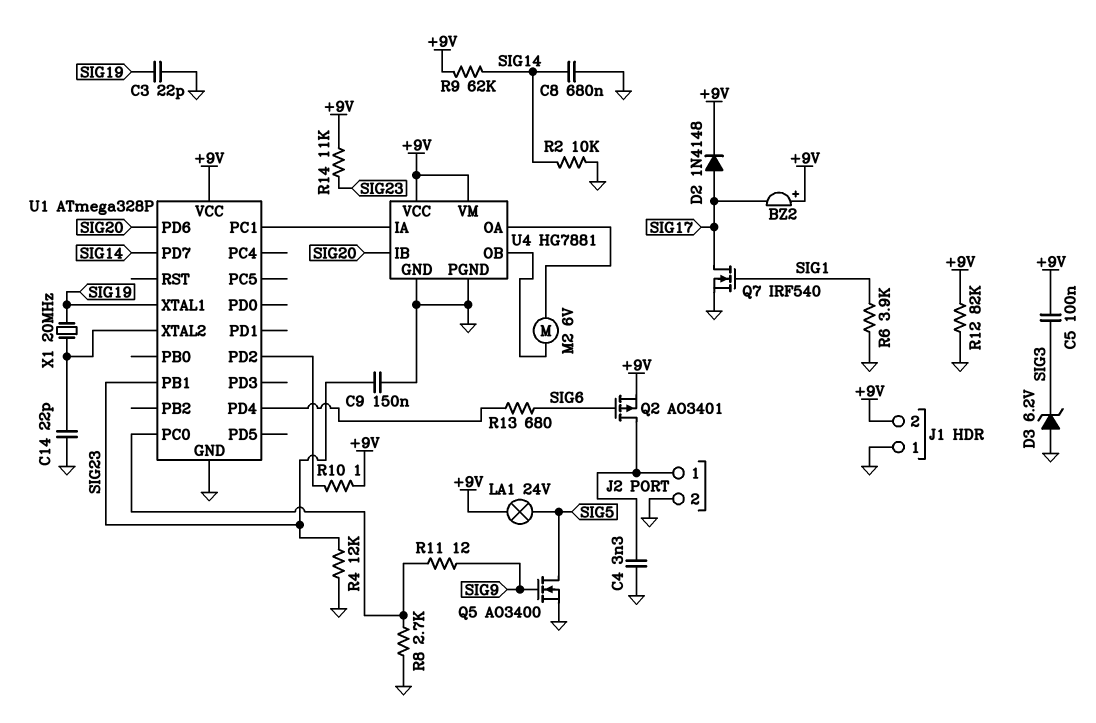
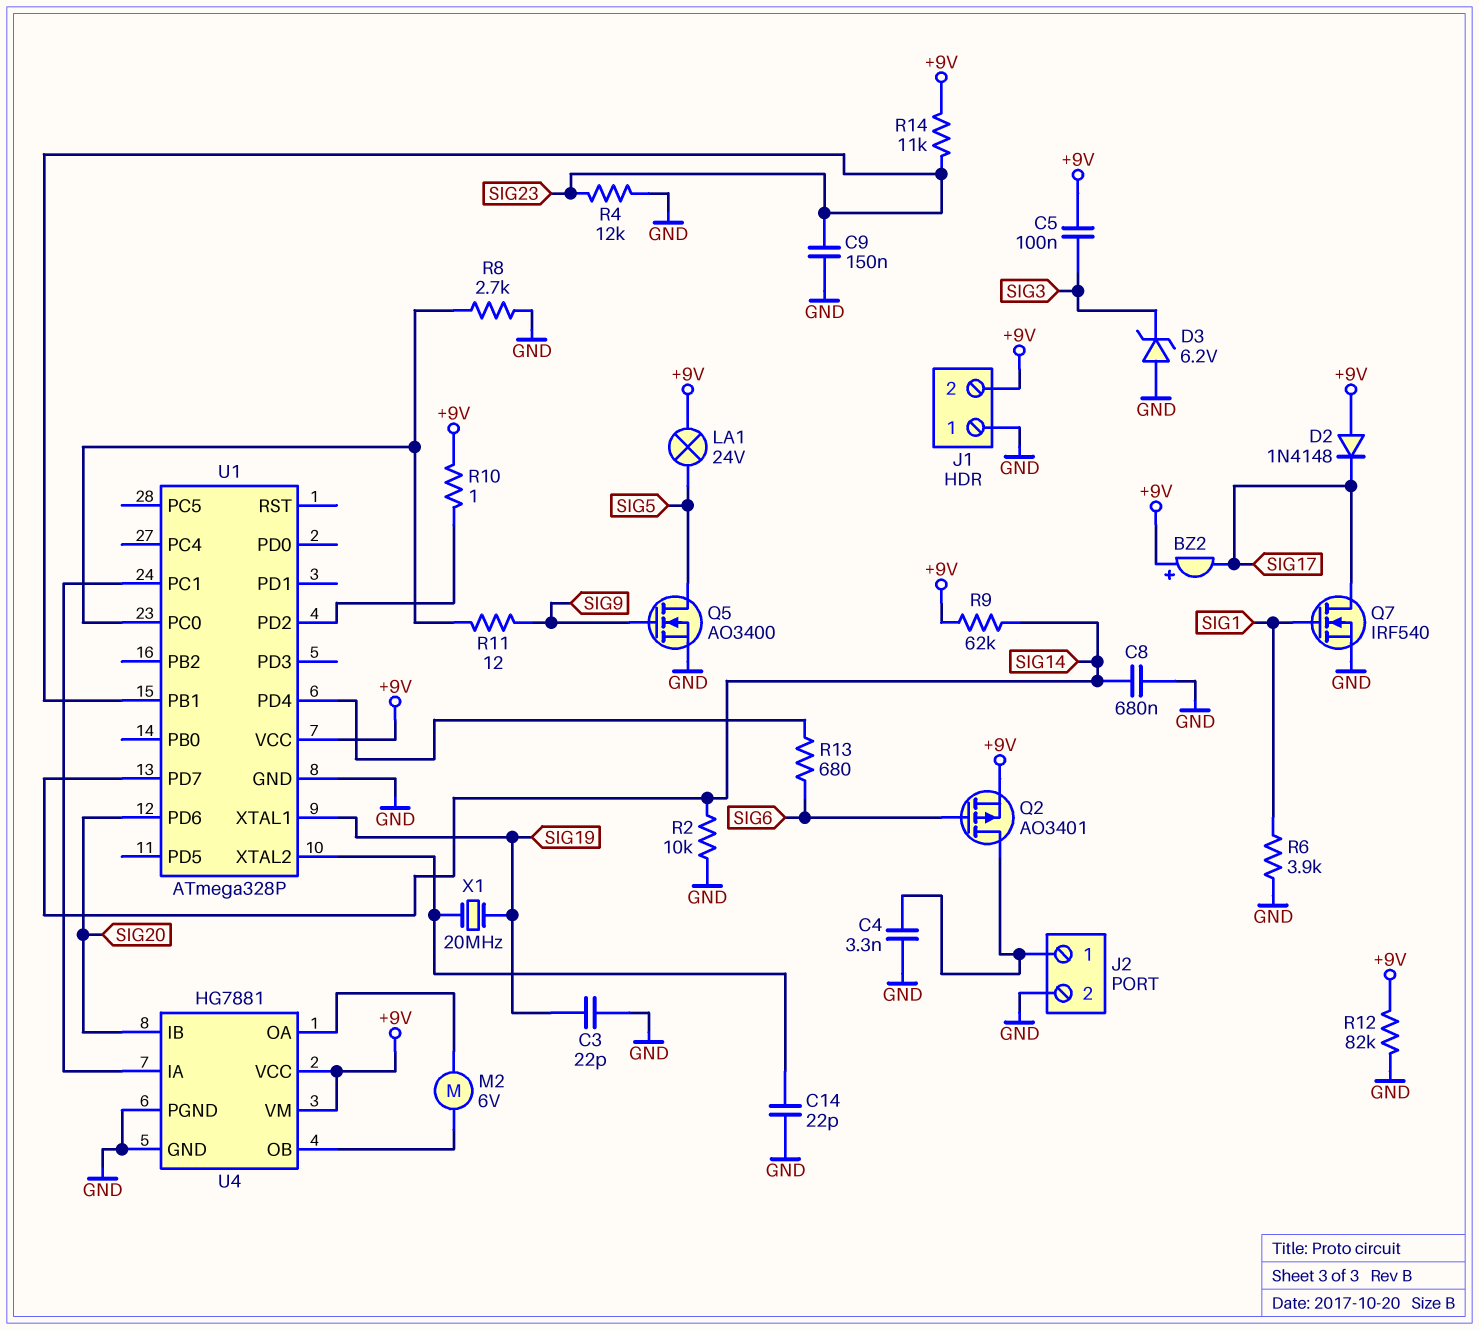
D2: diode 1N4148 (A SIG17, K +9V) -> diode 1N4148 (A +9V, K SIG17)

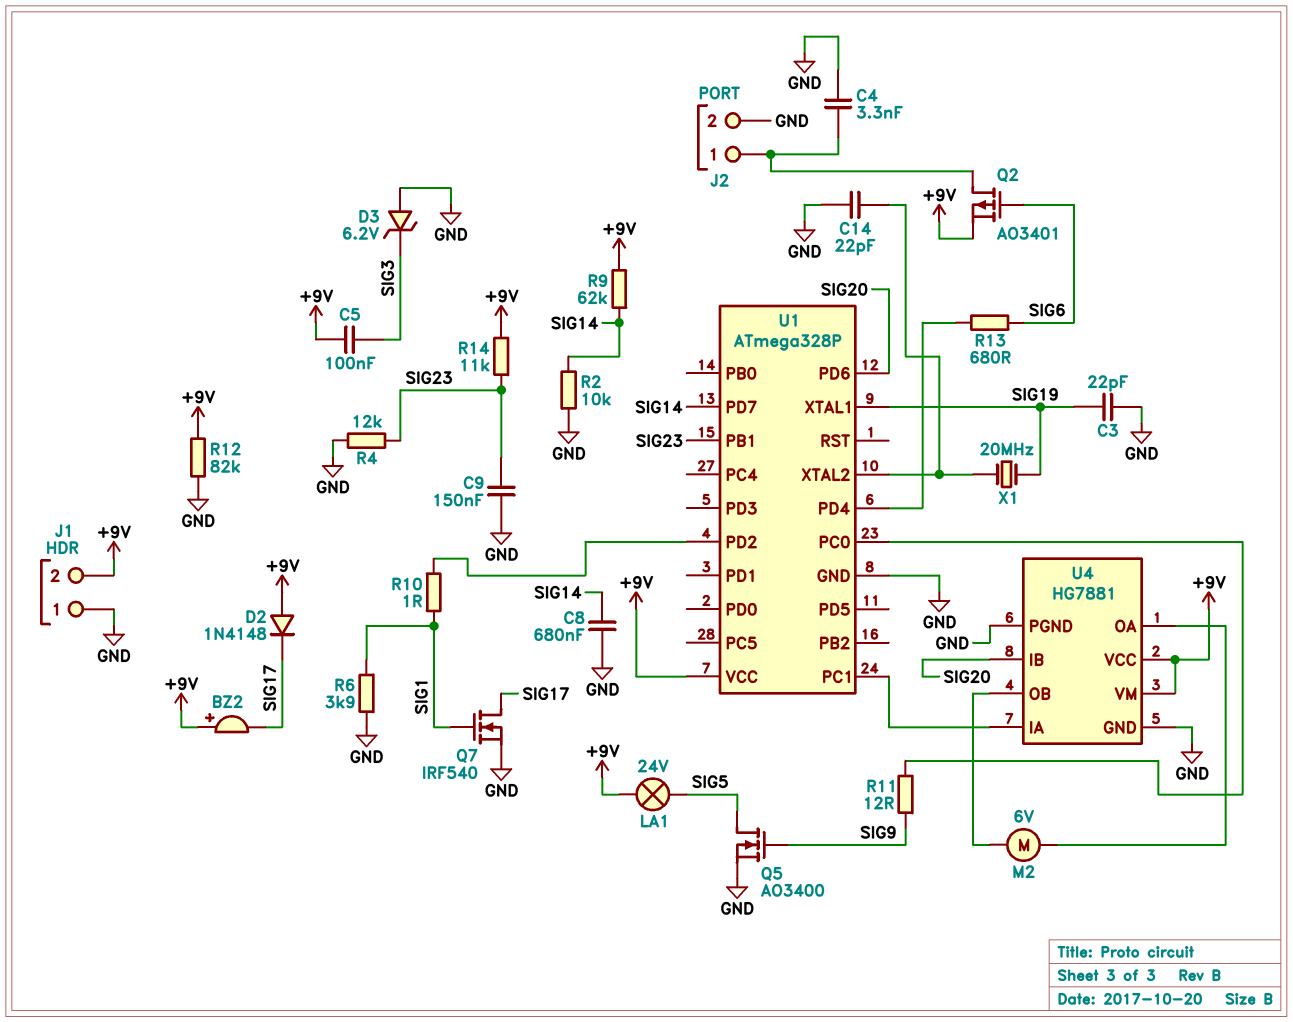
R8: 2.7k (GND, U1/PC0) -> none
R10: 1 (+9V, U1/PD2) -> 1 (SIG1, U1/PD2)

